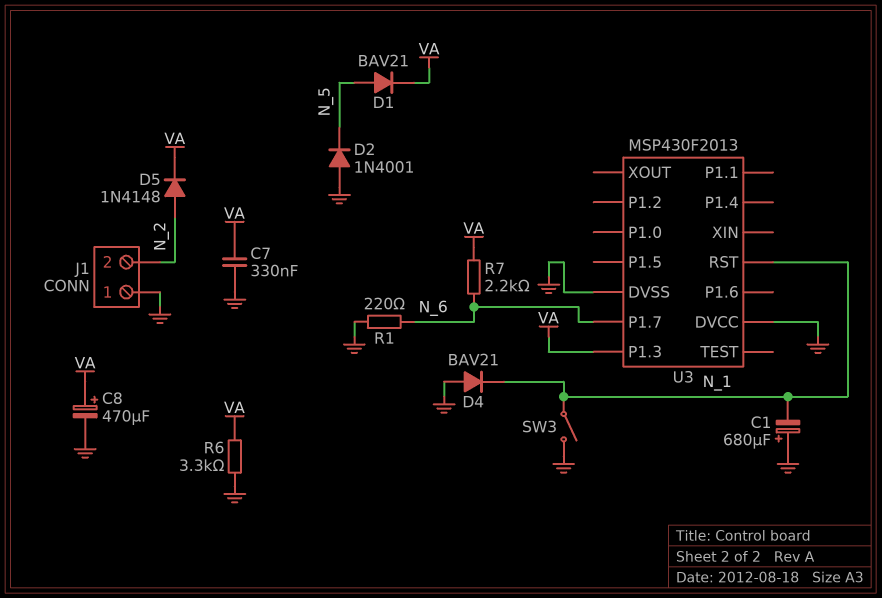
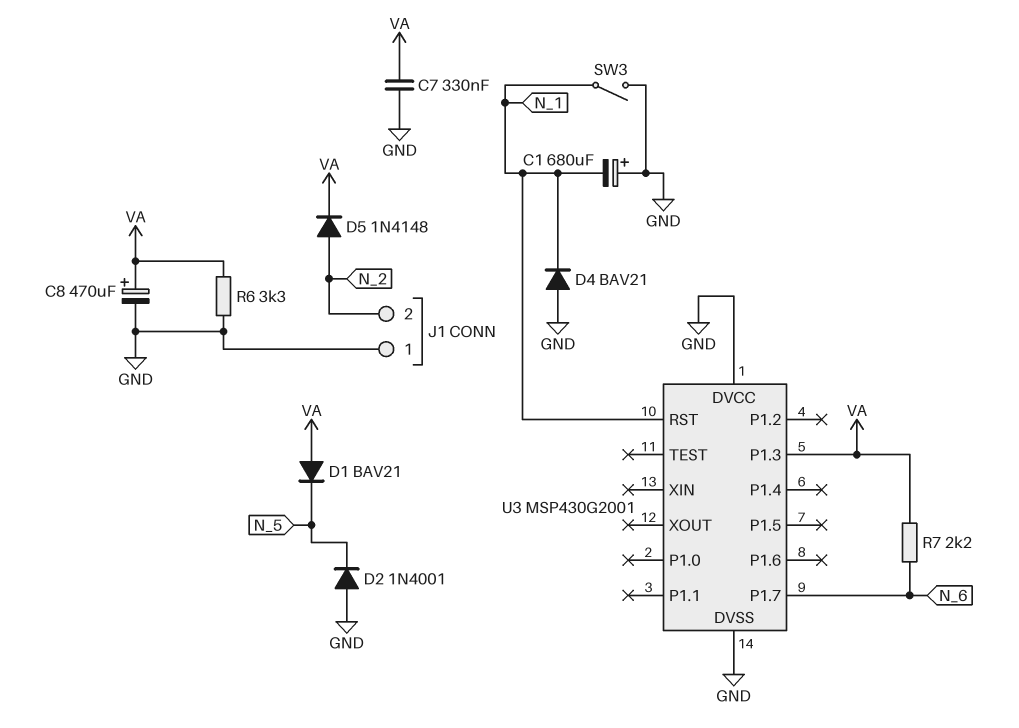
D1: diode BAV21 (A N_5, K VA) -> diode BAV21 (A VA, K N_5)
R1: 220 (GND, N_6) -> none
U3: MSP430F2013 -> MSP430G2001

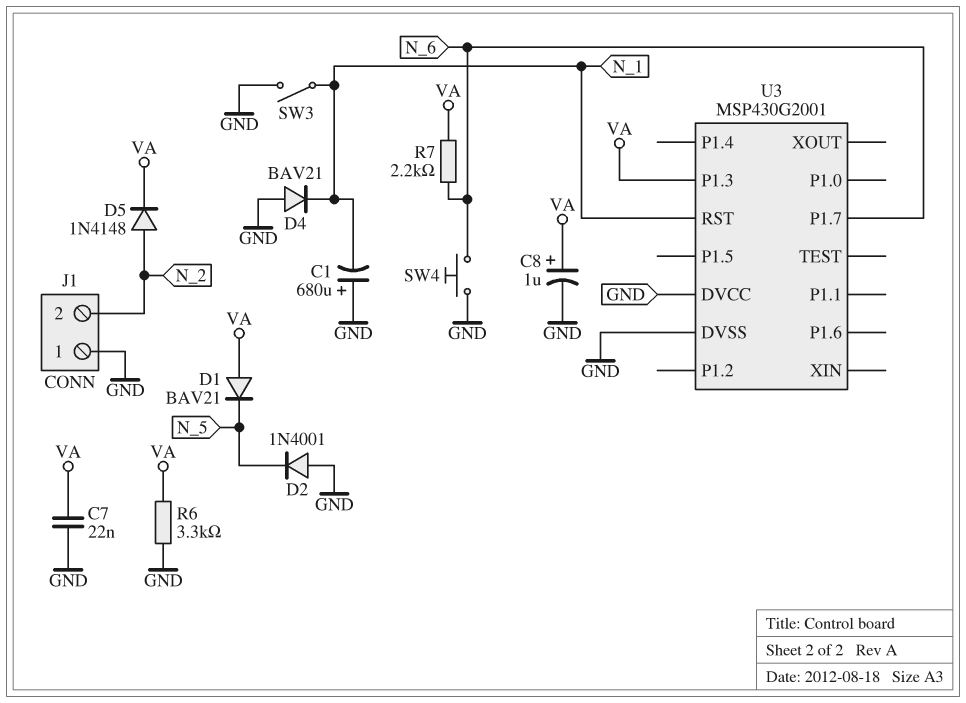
C7: 330nF (GND, VA) -> 22nF (GND, VA)
C8: 470uF (plus VA, minus GND) -> 1uF (plus VA, minus GND)
SW4: none -> button (GND, N_6)

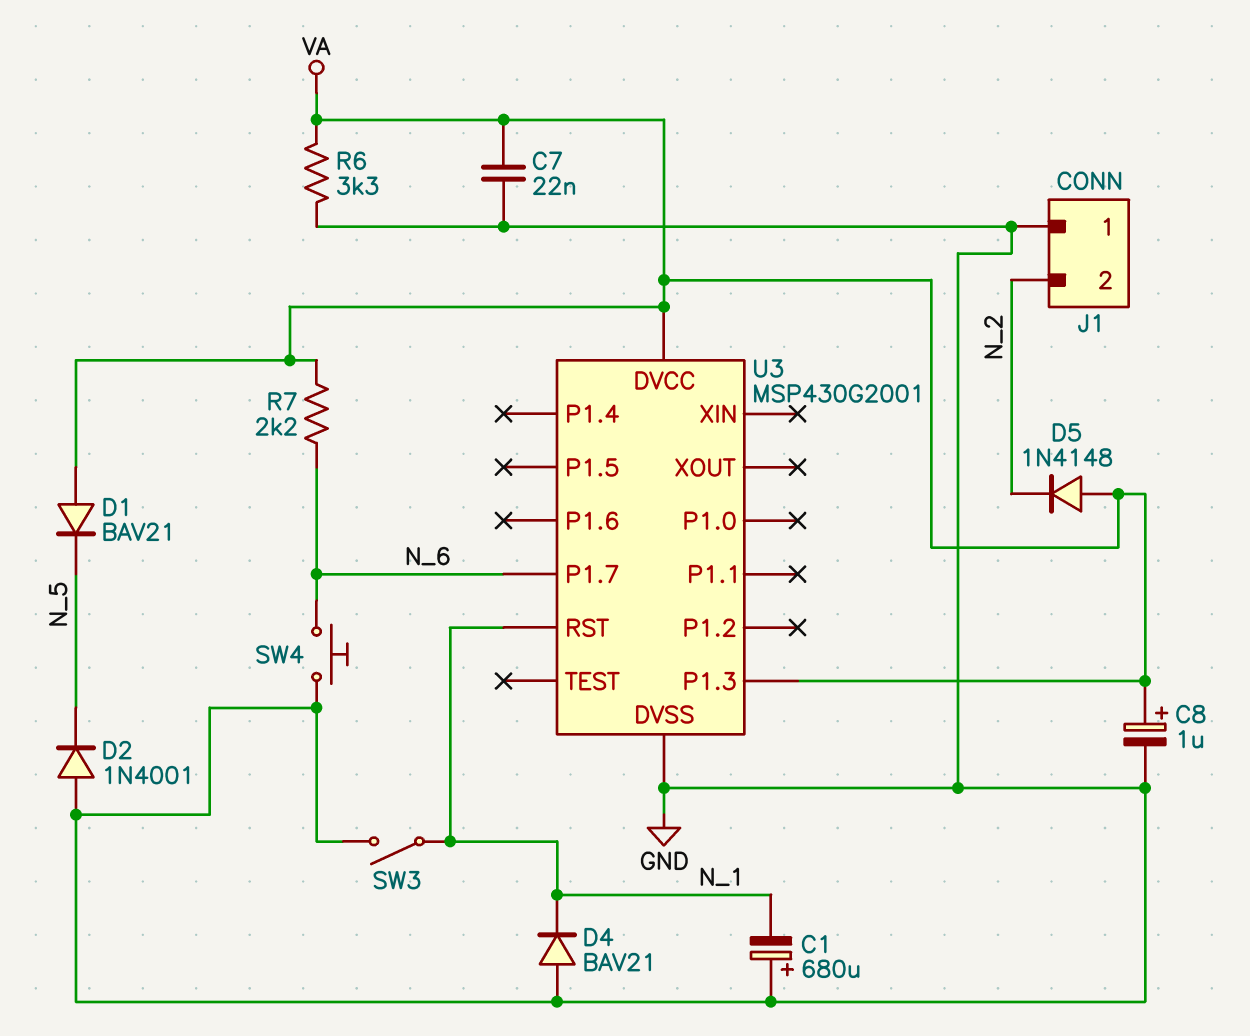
D5: diode 1N4148 (A N_2, K VA) -> diode 1N4148 (A VA, K N_2)
U3 pin DVCC: GND -> VA

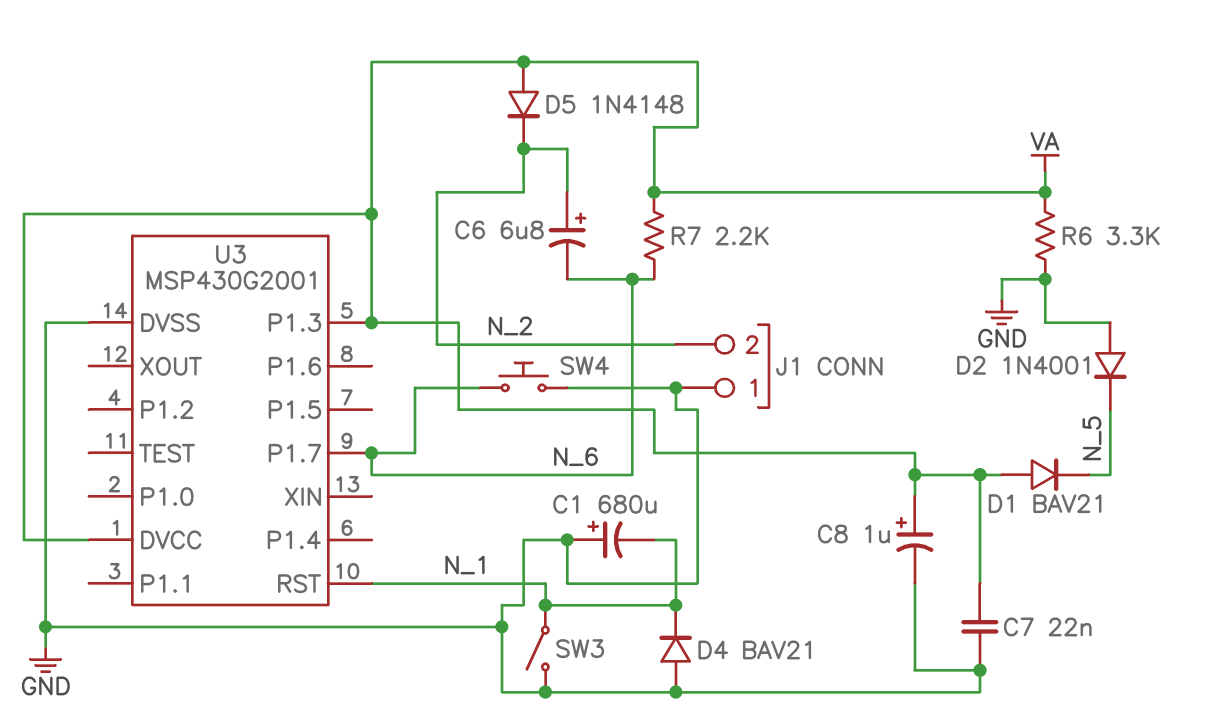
C6: none -> 6.8uF (plus N_2, minus N_6)

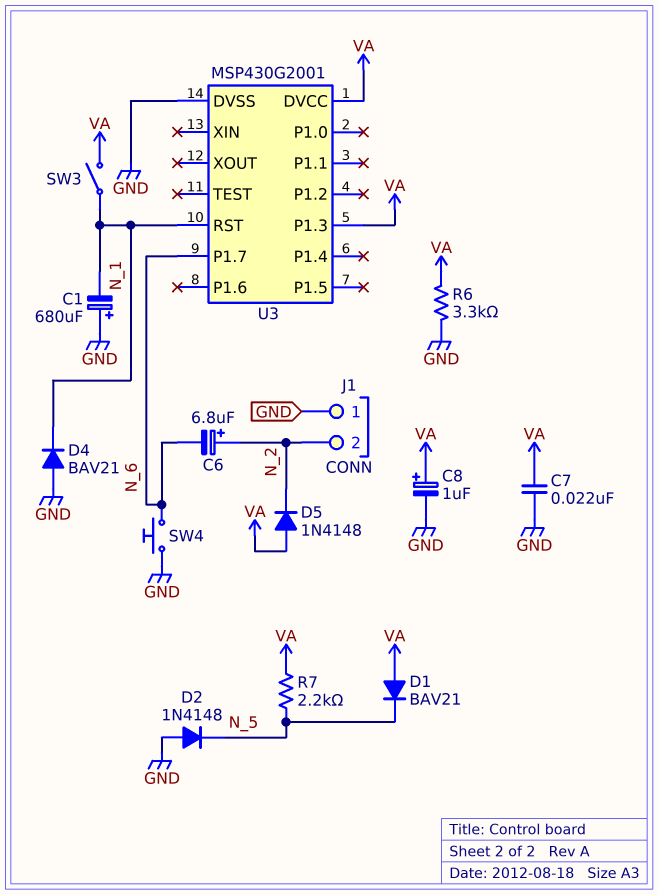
D2: diode 1N4001 (A GND, K N_5) -> diode 1N4148 (A GND, K N_5)
R7: 2.2k (N_6, VA) -> 2.2k (N_5, VA)
SW3: switch (GND, N_1) -> switch (N_1, VA)

